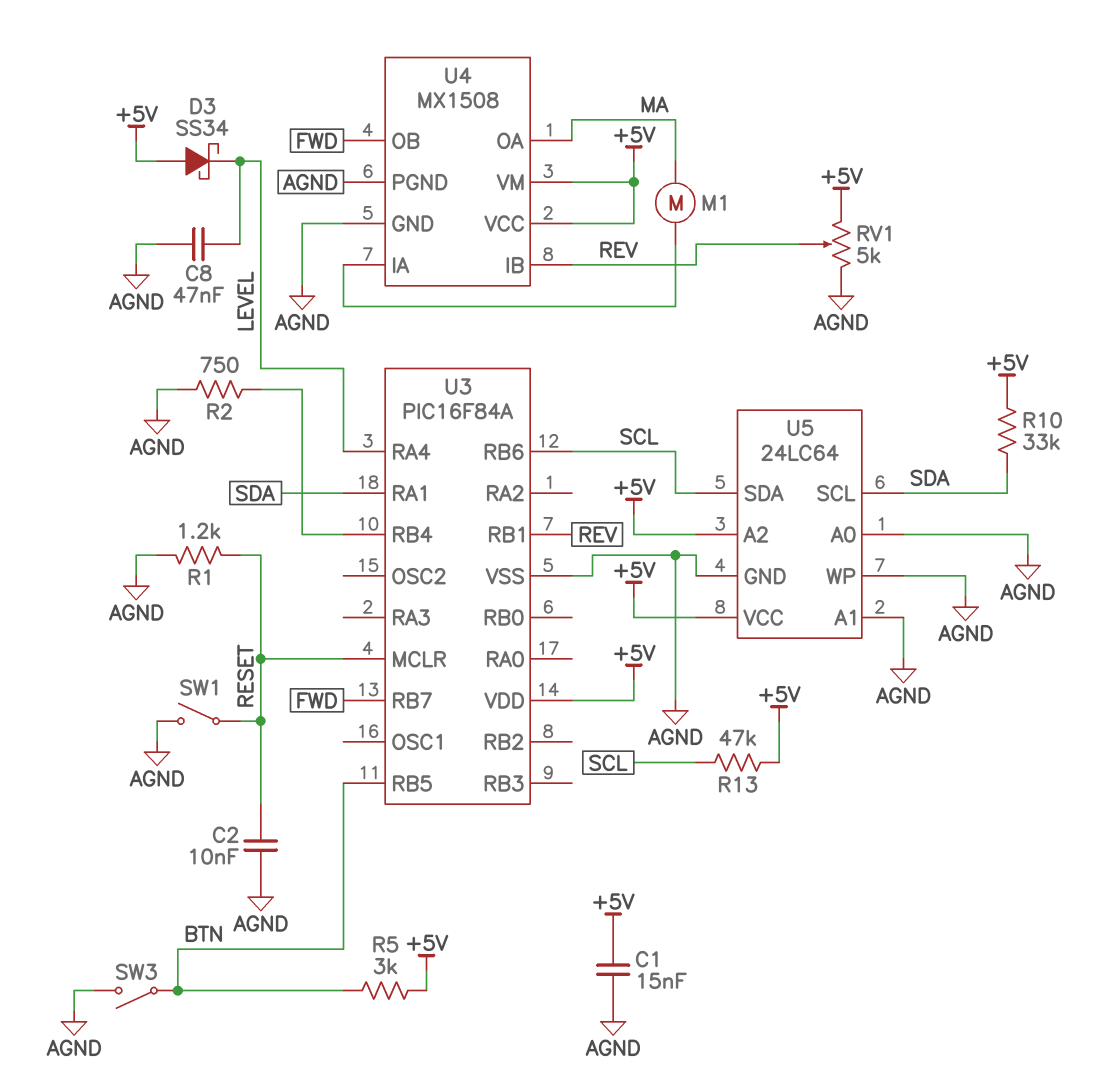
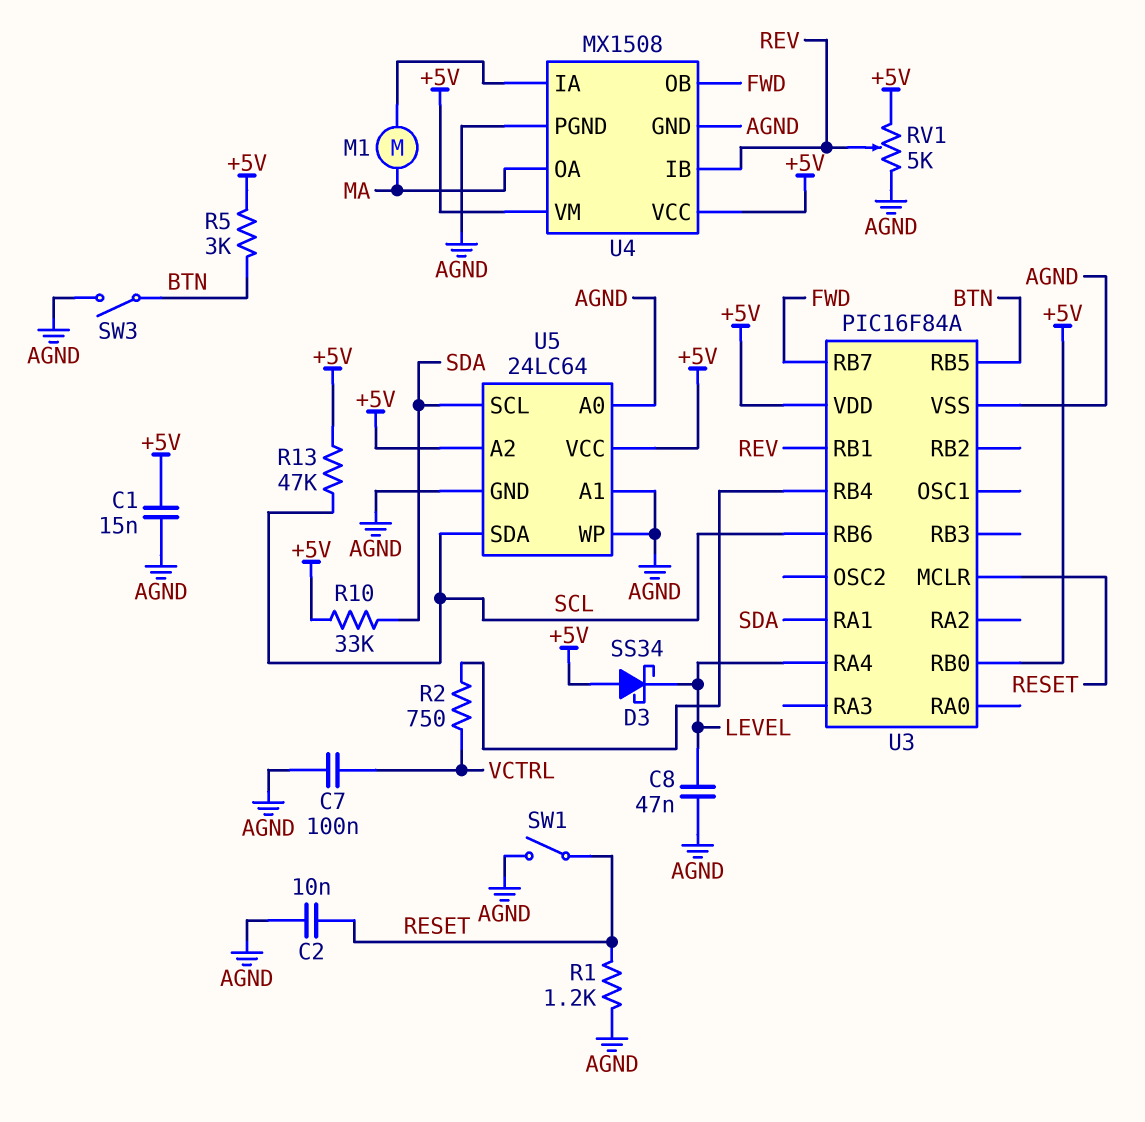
C7: none -> 100nF (AGND, VCTRL)
R2: 750 (AGND, U3/RB4) -> 750 (U3/RB4, VCTRL)
U3 pin RB0: none -> +5V

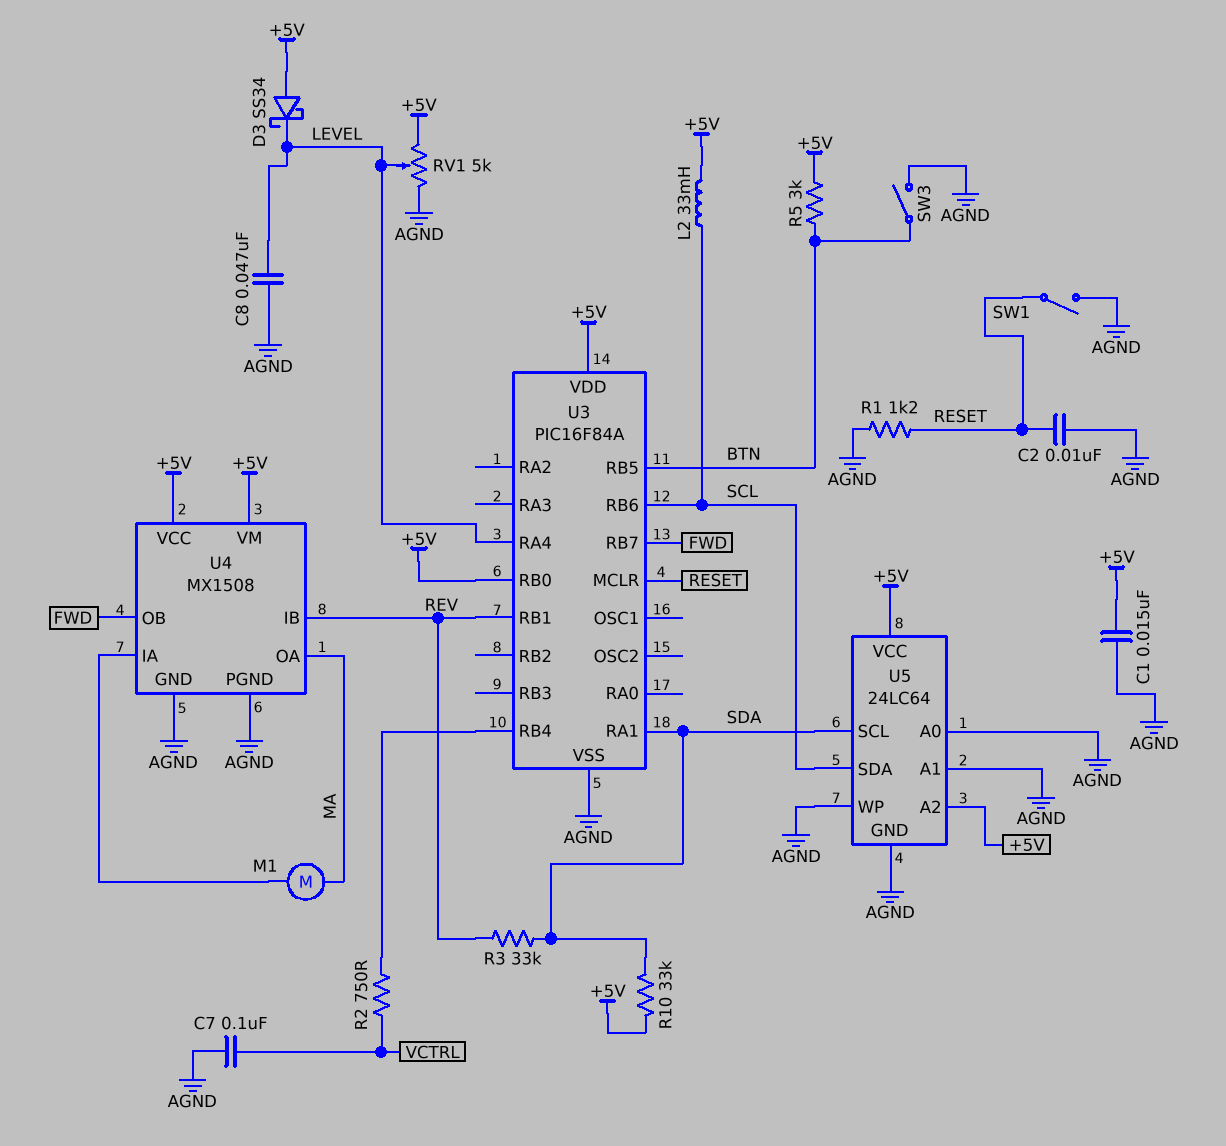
L2: none -> 33mH (+5V, SCL)
R3: none -> 33k (REV, SDA)
R13: 47k (+5V, SCL) -> none
RV1: 5k (+5V, AGND, wiper REV) -> 5k (+5V, AGND, wiper LEVEL)

